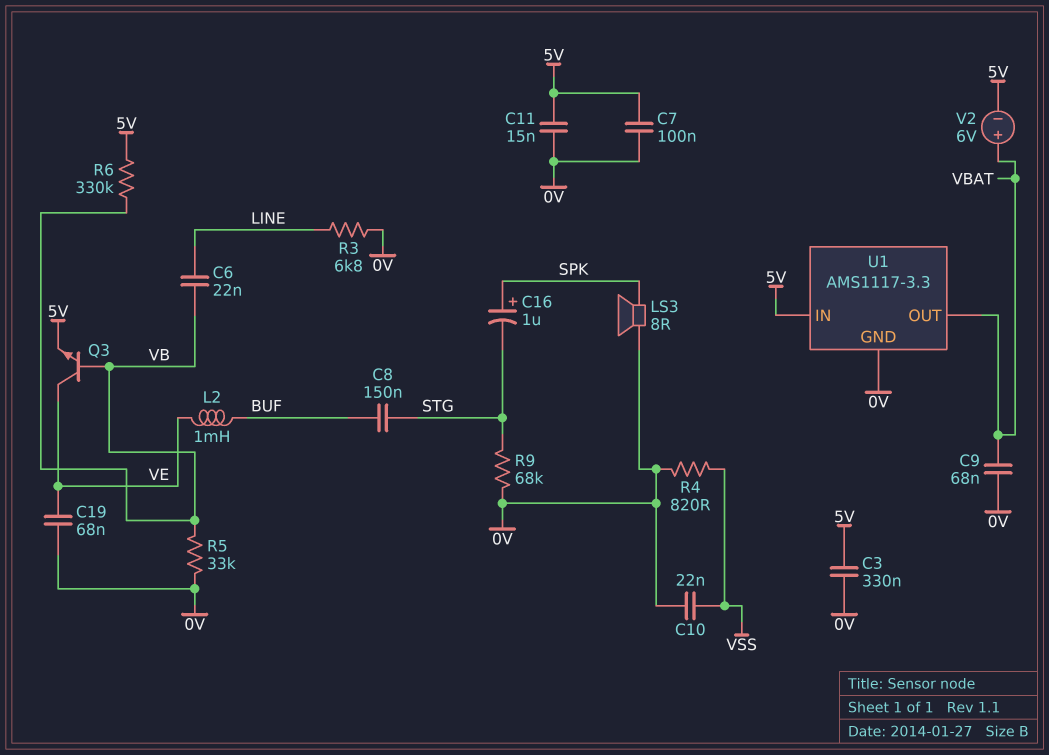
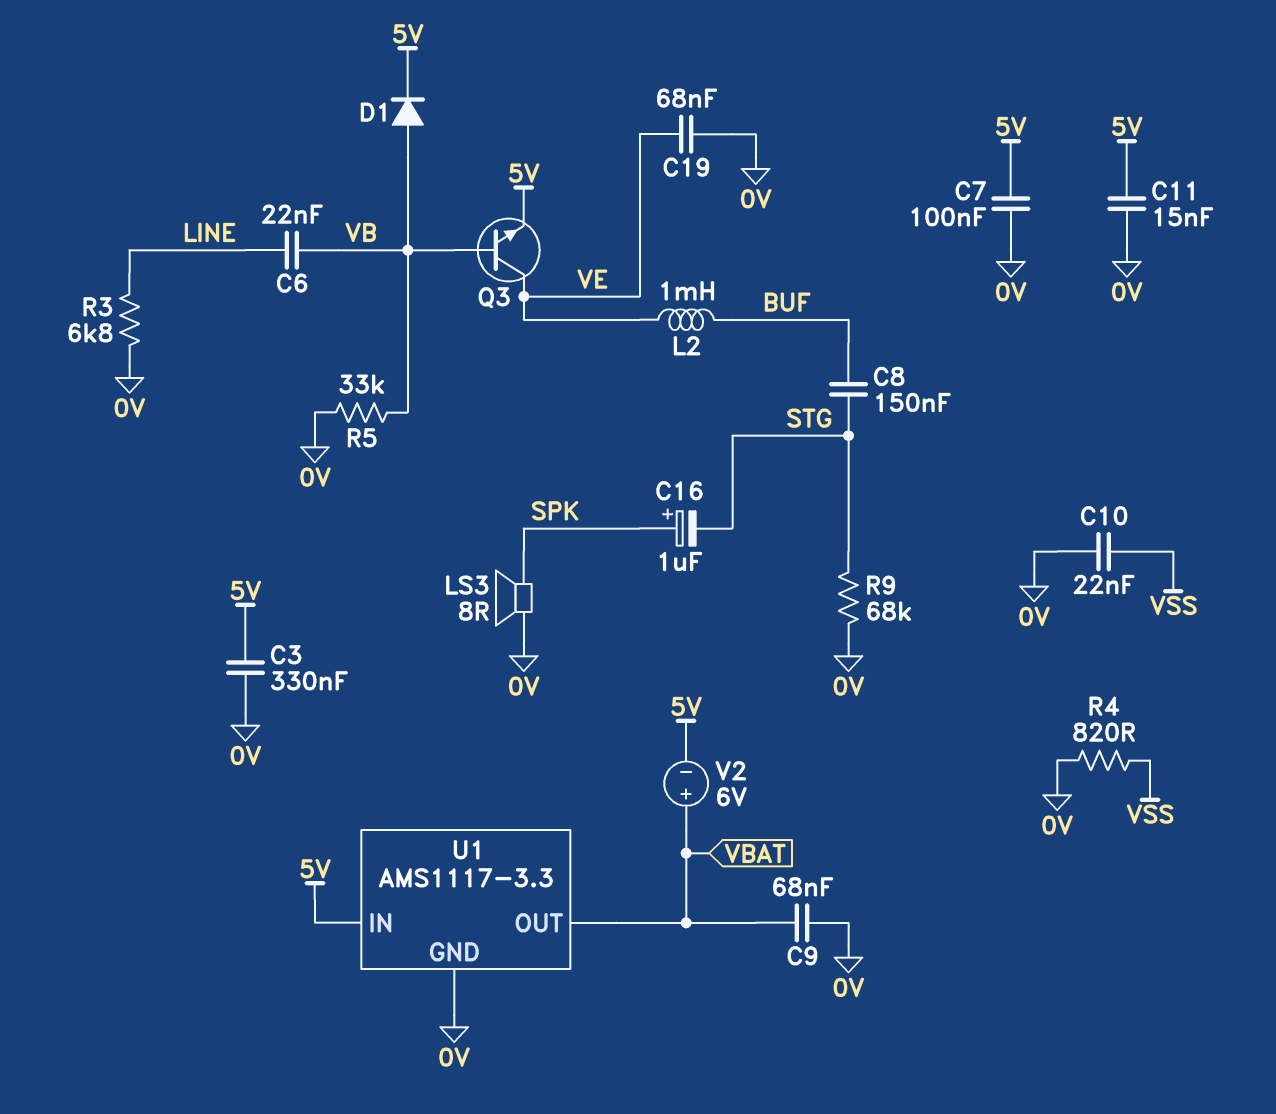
D1: none -> diode (A VB, K 5V)
R6: 330k (5V, VB) -> none

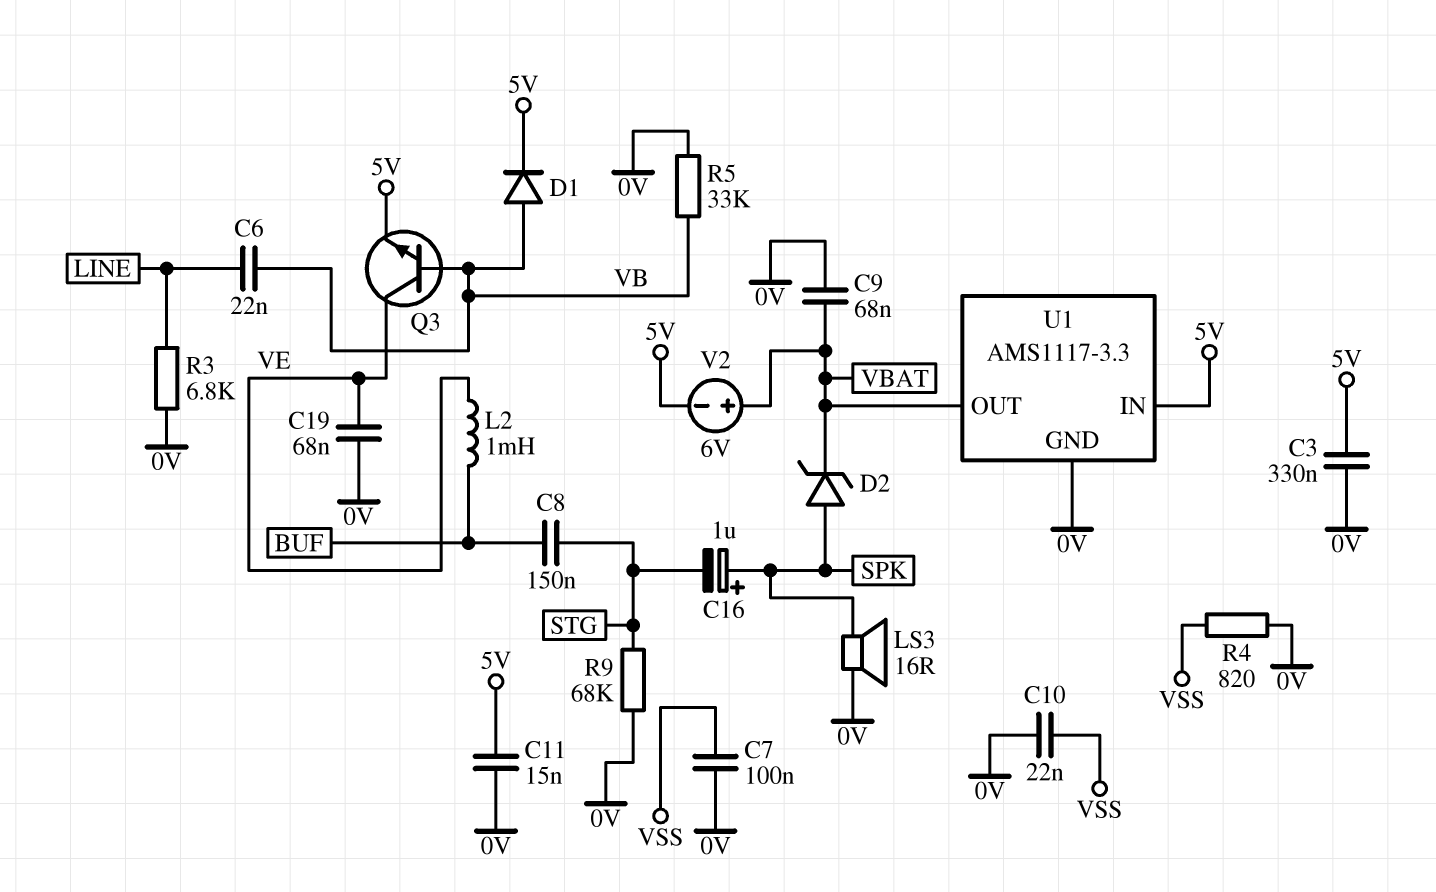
C7: 100nF (0V, 5V) -> 100nF (0V, VSS)
D2: none -> zener (A SPK, K VBAT)
LS3: speaker 8R (0V, SPK) -> speaker 16R (0V, SPK)

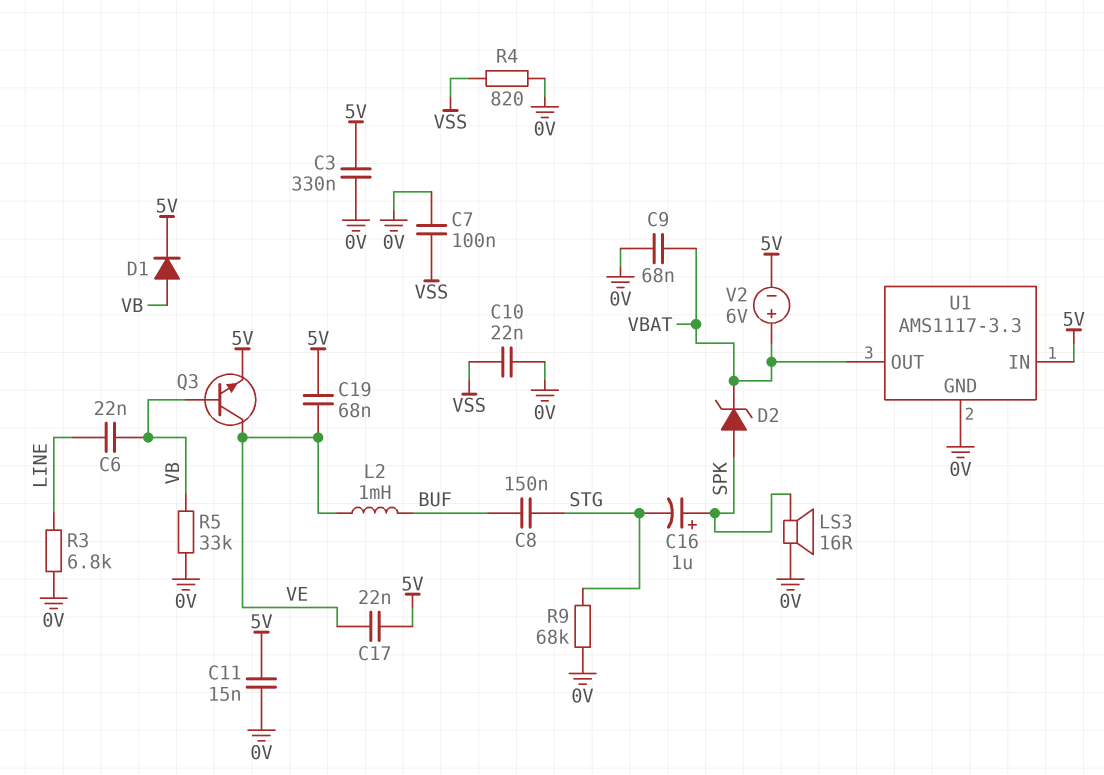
C17: none -> 22nF (5V, VE)
C19: 68nF (0V, VE) -> 68nF (5V, VE)

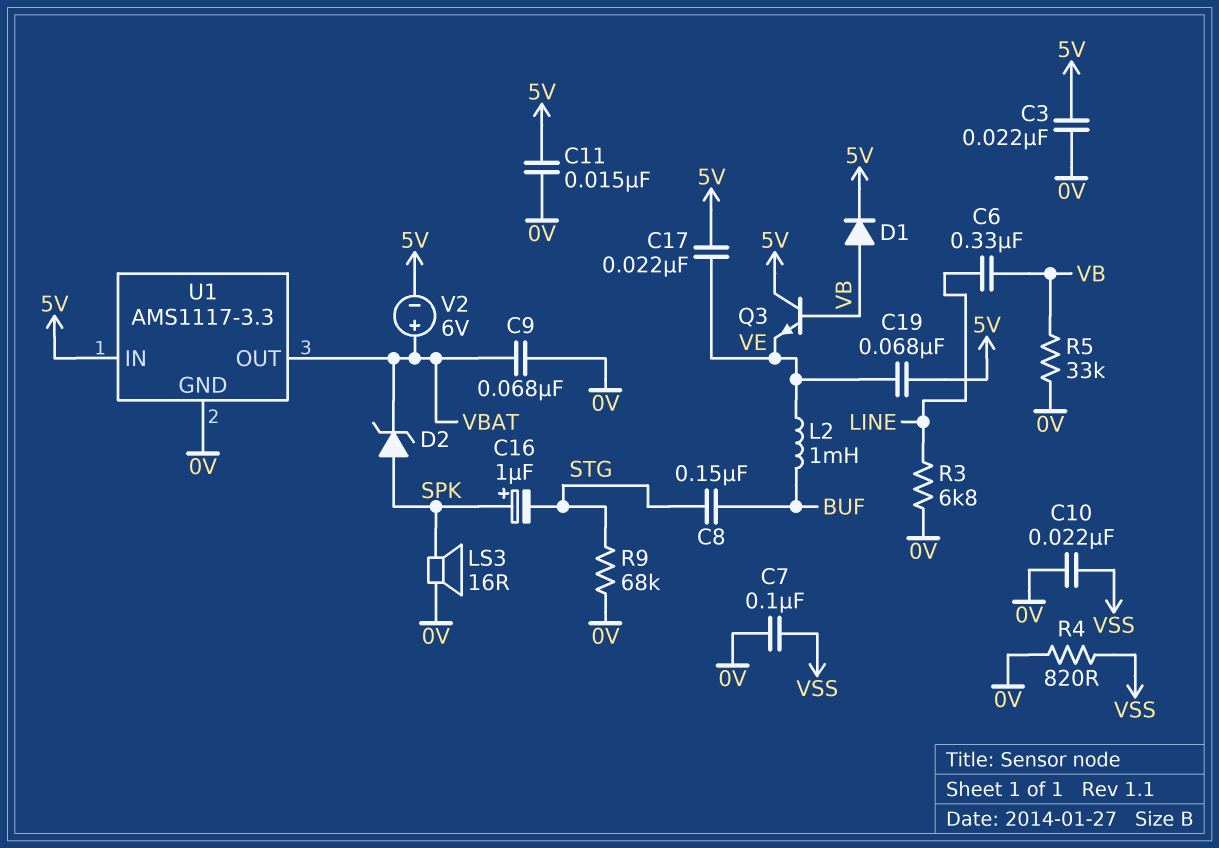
C3: 330nF (0V, 5V) -> 22nF (0V, 5V)
C6: 22nF (LINE, VB) -> 330nF (LINE, VB)
Q3: NPN (B VB, C VE, E 5V) -> NPN (B VB, C 5V, E VE)

